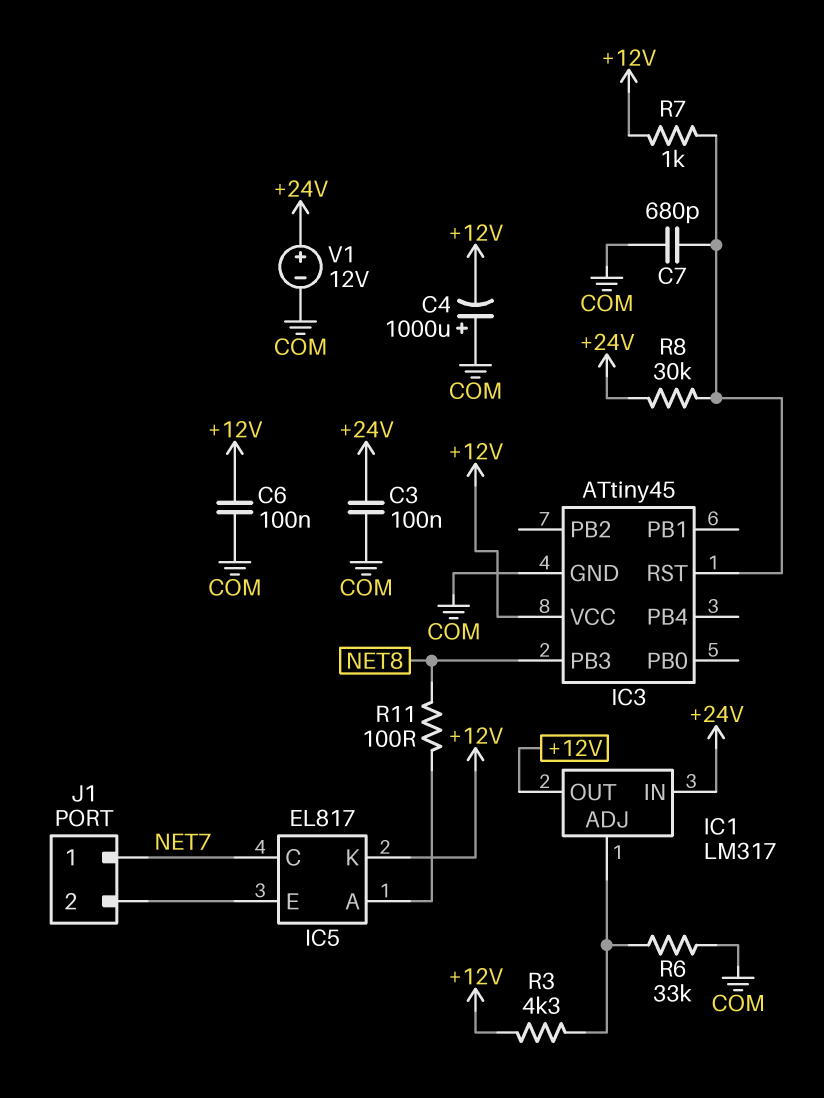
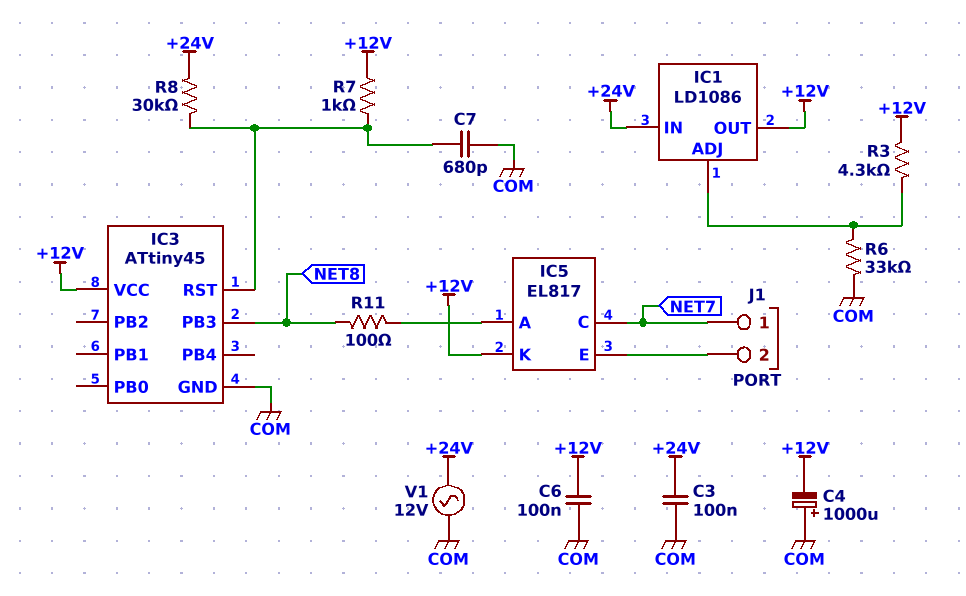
IC1: LM317 -> LD1086
V1: 12V (plus +24V, minus COM) -> AC 12V (+24V, COM)

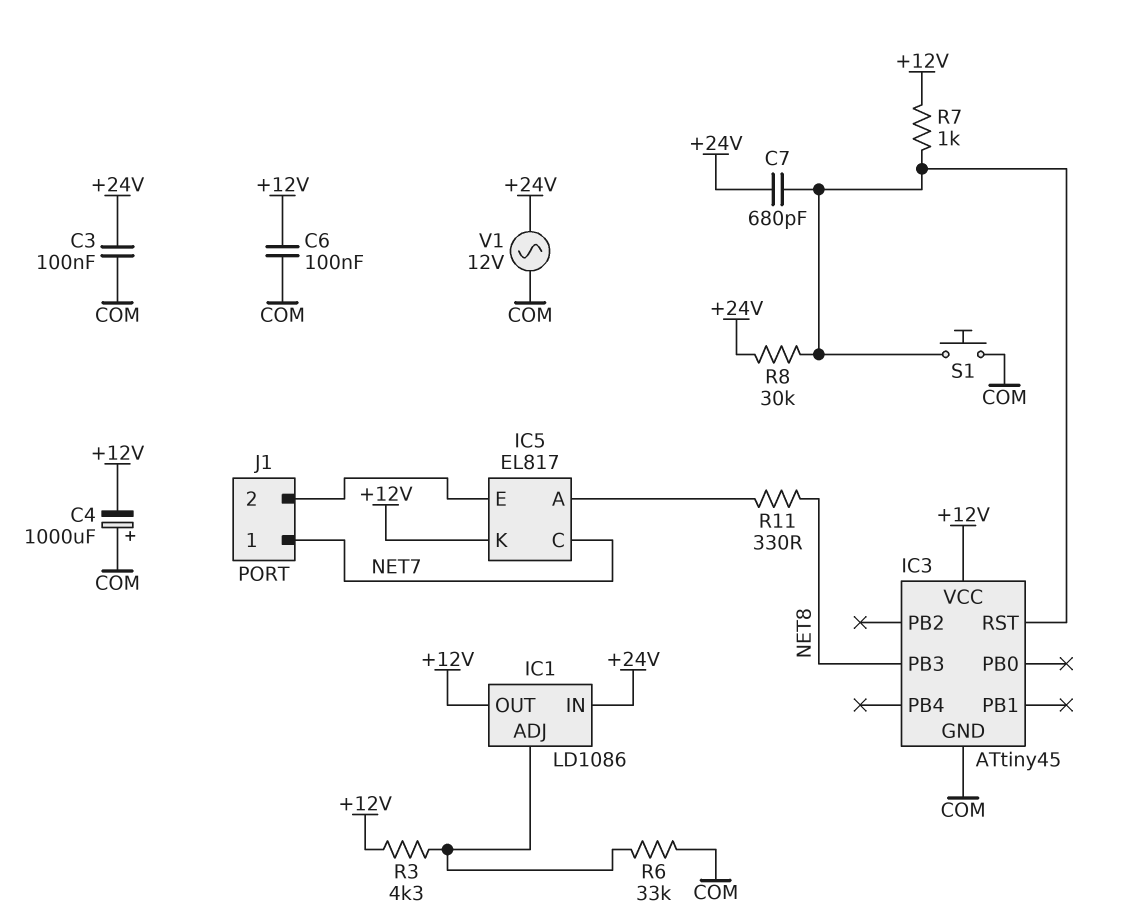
C7: 680pF (COM, IC3/RST) -> 680pF (+24V, IC3/RST)
R11: 100 (IC5/A, NET8) -> 330 (IC5/A, NET8)
S1: none -> button (COM, IC3/RST)

